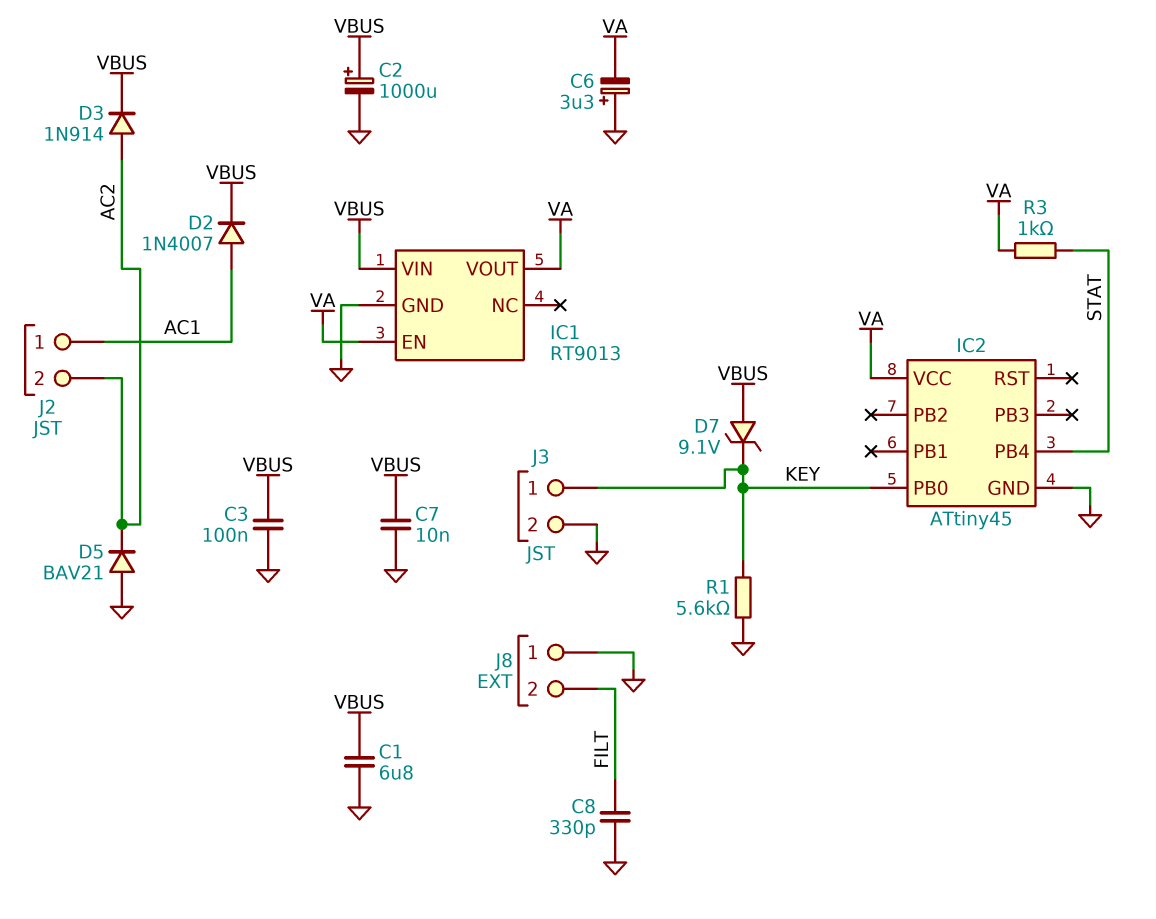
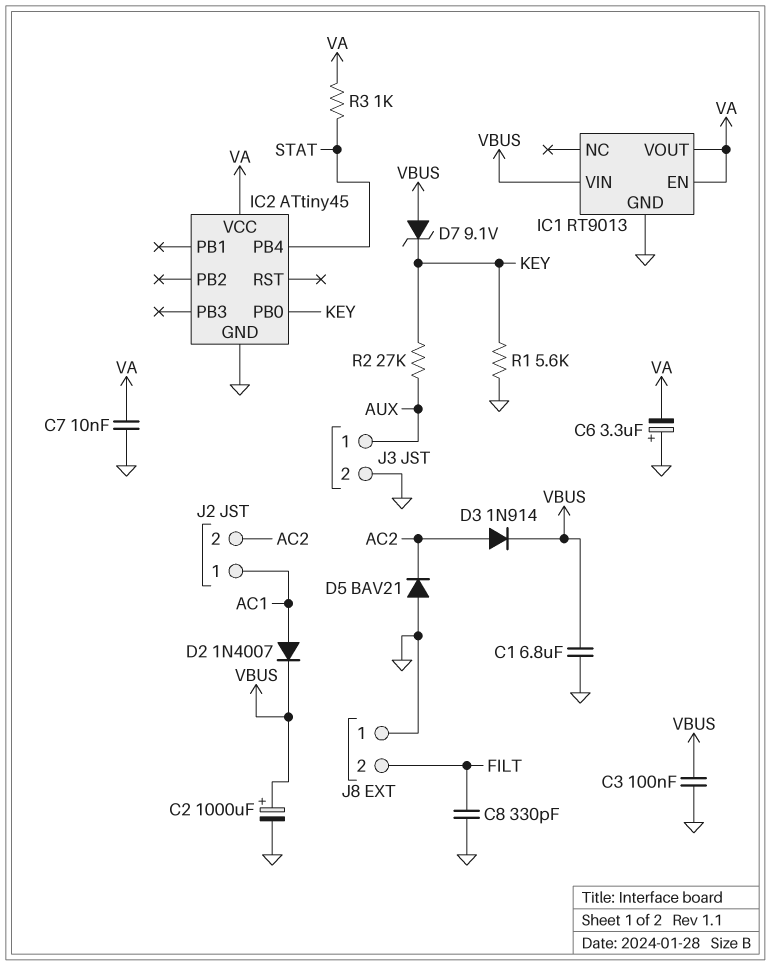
C7: 10nF (GND, VBUS) -> 10nF (GND, VA)
J3 pin 1: KEY -> AUX
R2: none -> 27k (AUX, KEY)

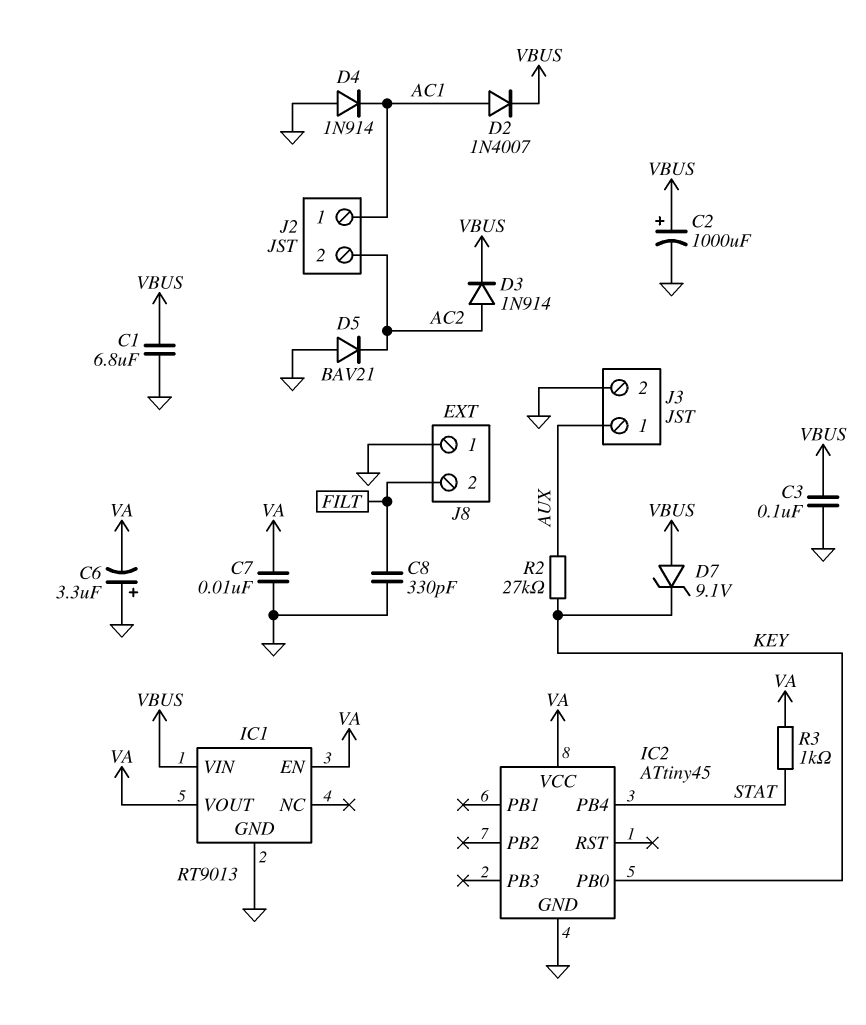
D4: none -> diode 1N914 (A GND, K AC1)
R1: 5.6k (GND, KEY) -> none

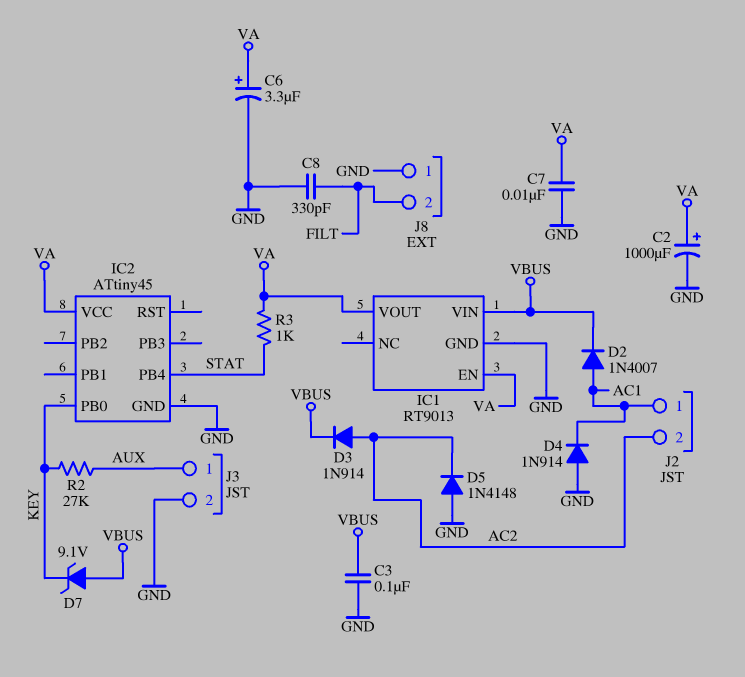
C1: 6.8uF (GND, VBUS) -> none
C2: 1000uF (plus VBUS, minus GND) -> 1000uF (plus VA, minus GND)
C6: 3.3uF (plus GND, minus VA) -> 3.3uF (plus VA, minus GND)
D5: diode BAV21 (A GND, K AC2) -> diode 1N4148 (A GND, K AC2)

